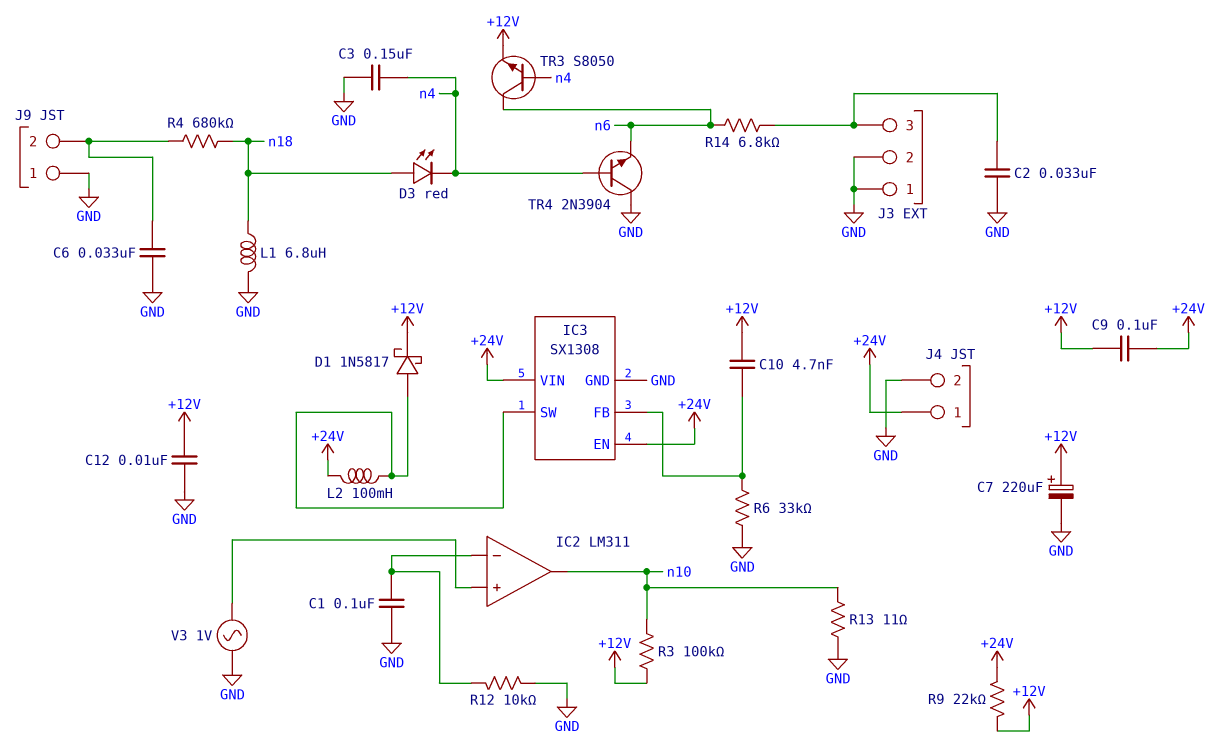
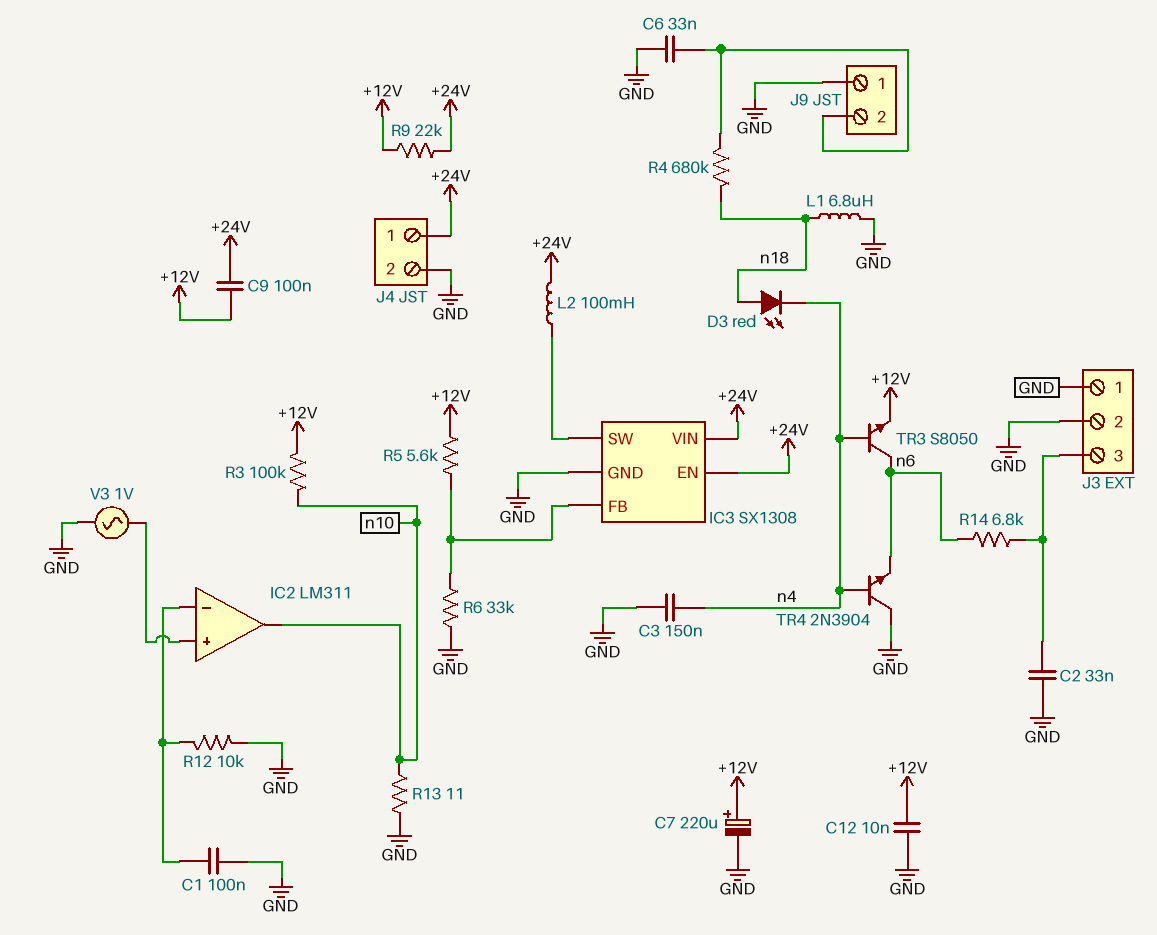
C10: 4.7nF (+12V, IC3/FB) -> none
D1: schottky 1N5817 (A IC3/SW, K +12V) -> none
R5: none -> 5.6k (+12V, IC3/FB)

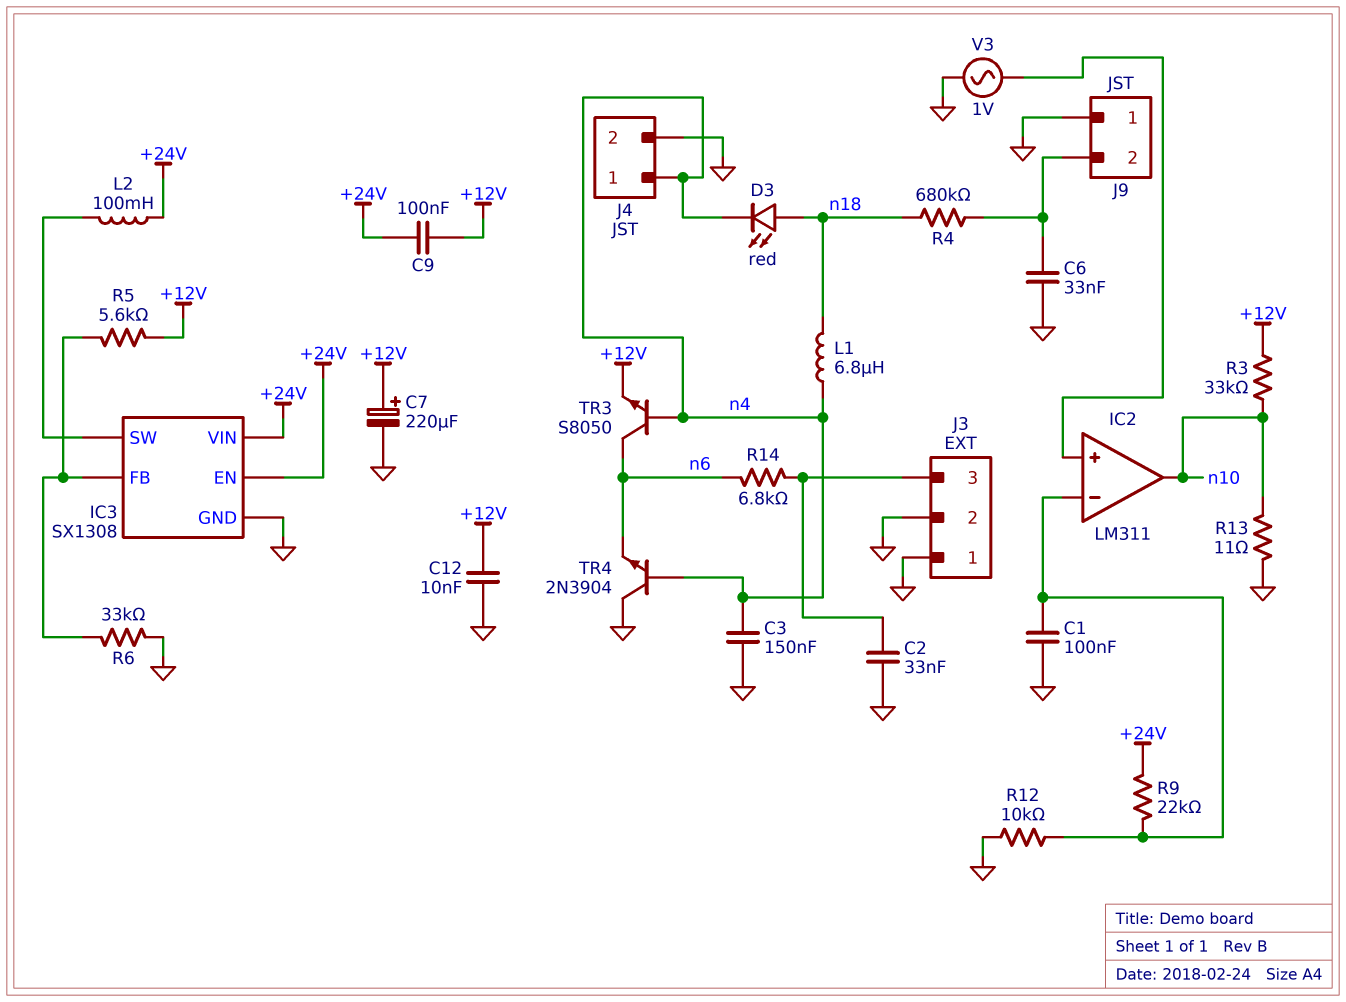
J4 pin 1: +24V -> n4
L1: 6.8uH (GND, n18) -> 6.8uH (n4, n18)
R3: 100k (+12V, n10) -> 33k (+12V, n10)
R9: 22k (+12V, +24V) -> 22k (+24V, IC2/in-)

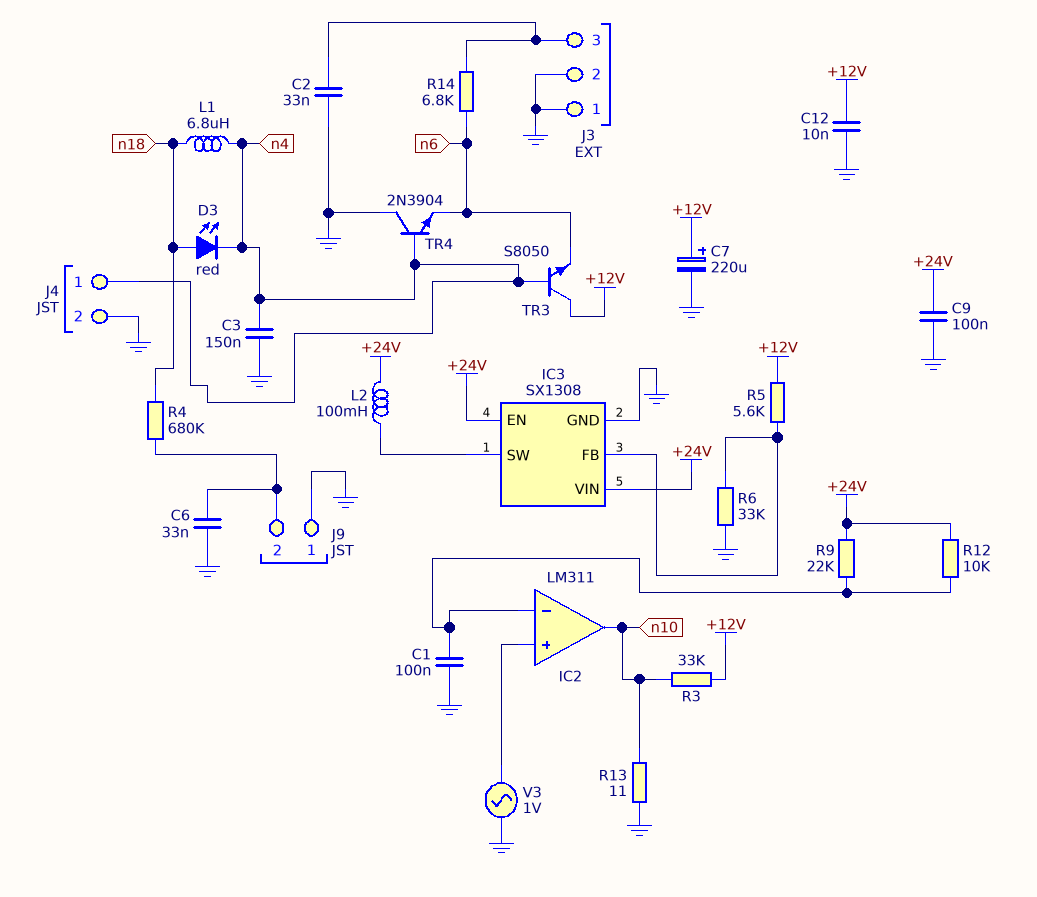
C9: 100nF (+12V, +24V) -> 100nF (+24V, GND)
R12: 10k (GND, IC2/in-) -> 10k (+24V, IC2/in-)
TR3: NPN S8050 (B n4, C n6, E +12V) -> NPN S8050 (B n4, C +12V, E n6)

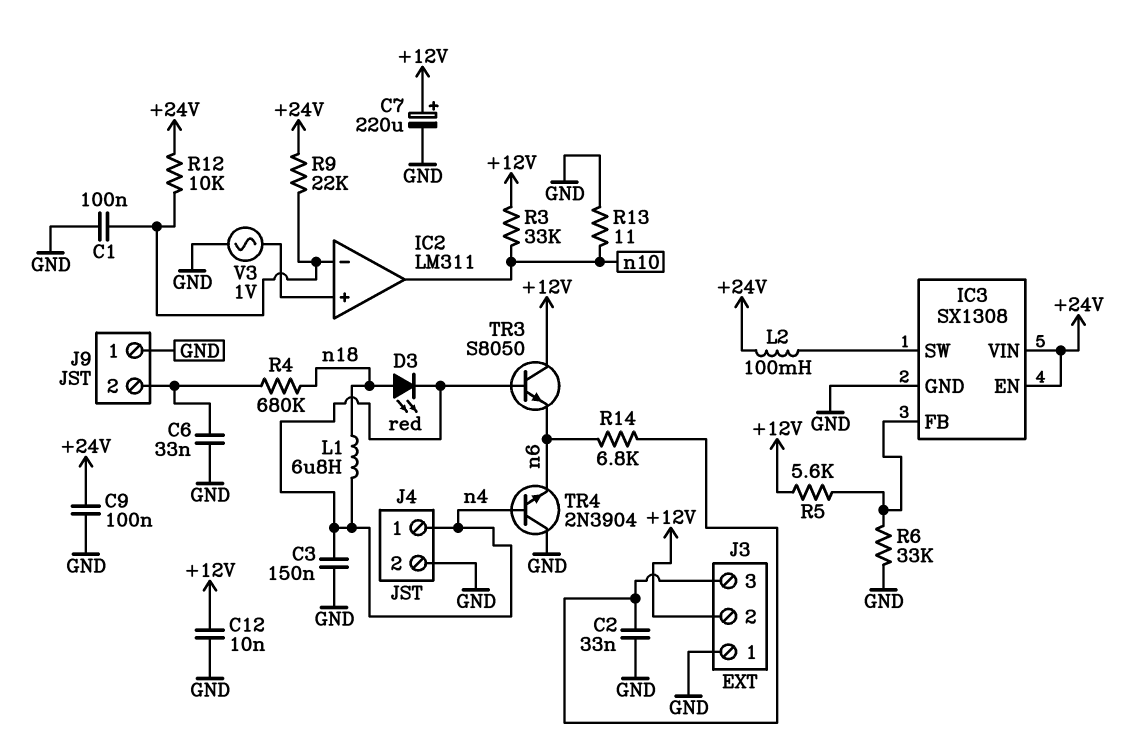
J3 pin 2: GND -> +12V

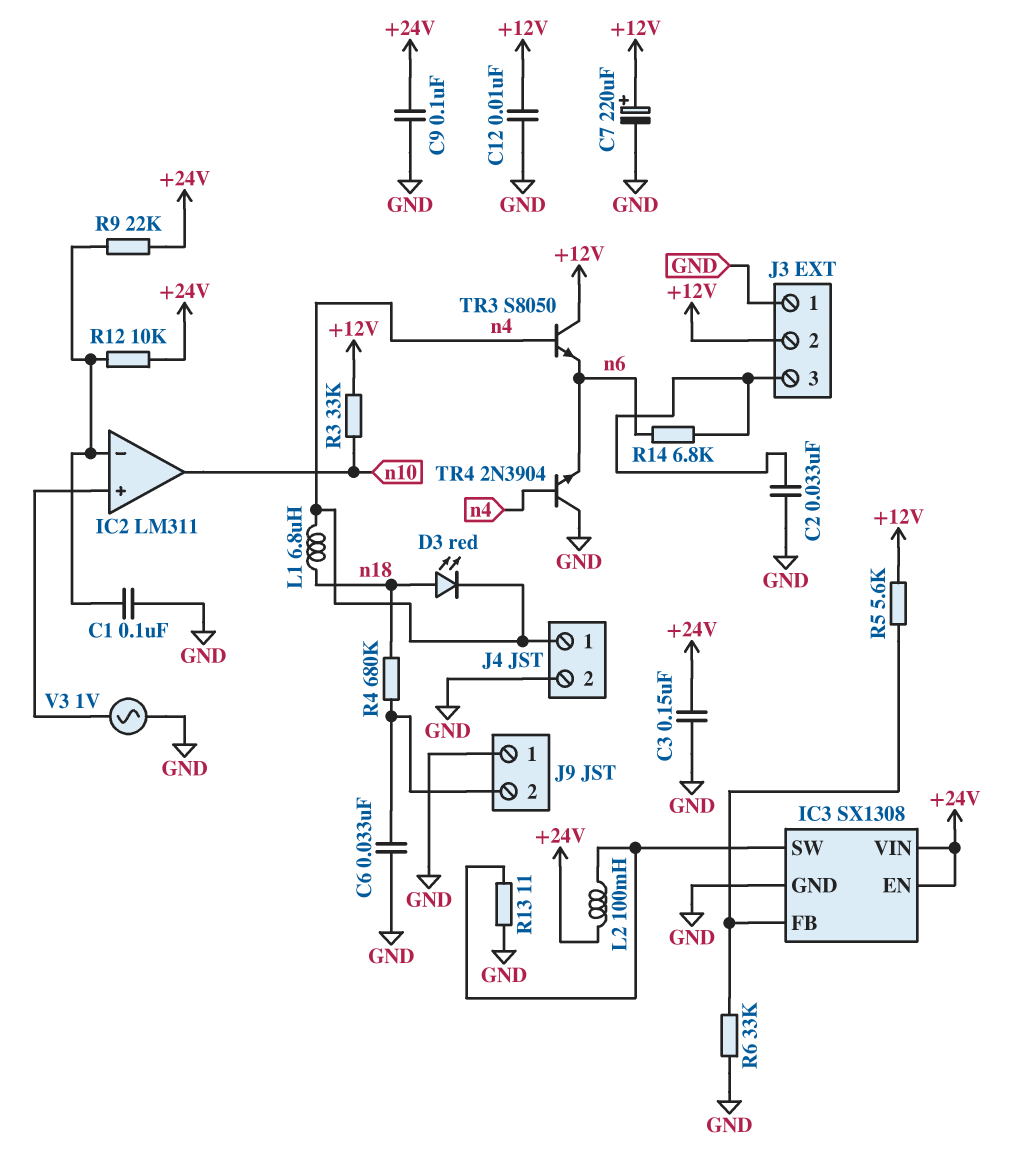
C3: 150nF (GND, n4) -> 150nF (+24V, GND)
R13: 11 (GND, n10) -> 11 (GND, IC3/SW)

